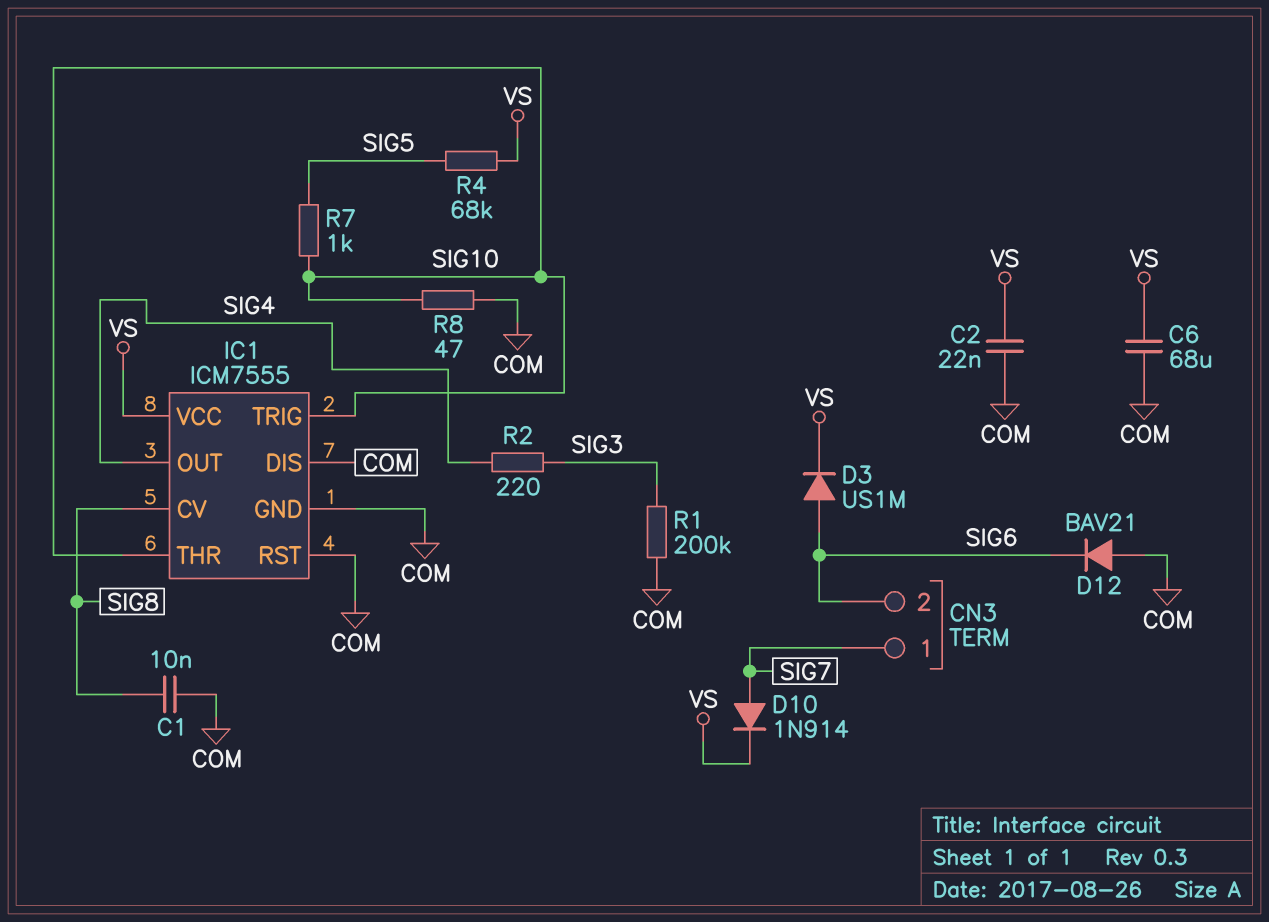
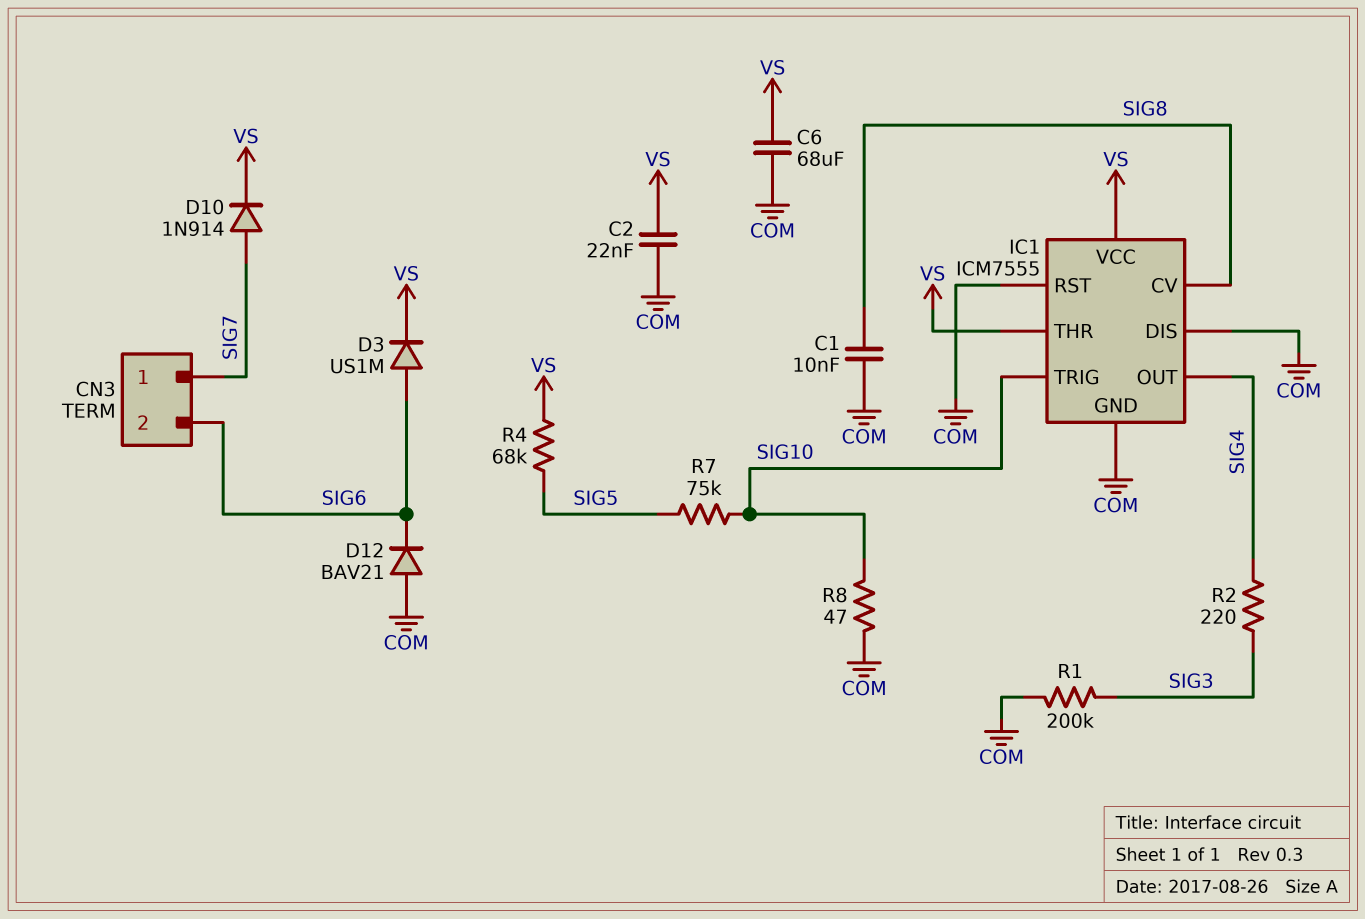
IC1 pin THR: SIG10 -> VS
R7: 1k (SIG5, SIG10) -> 75k (SIG5, SIG10)

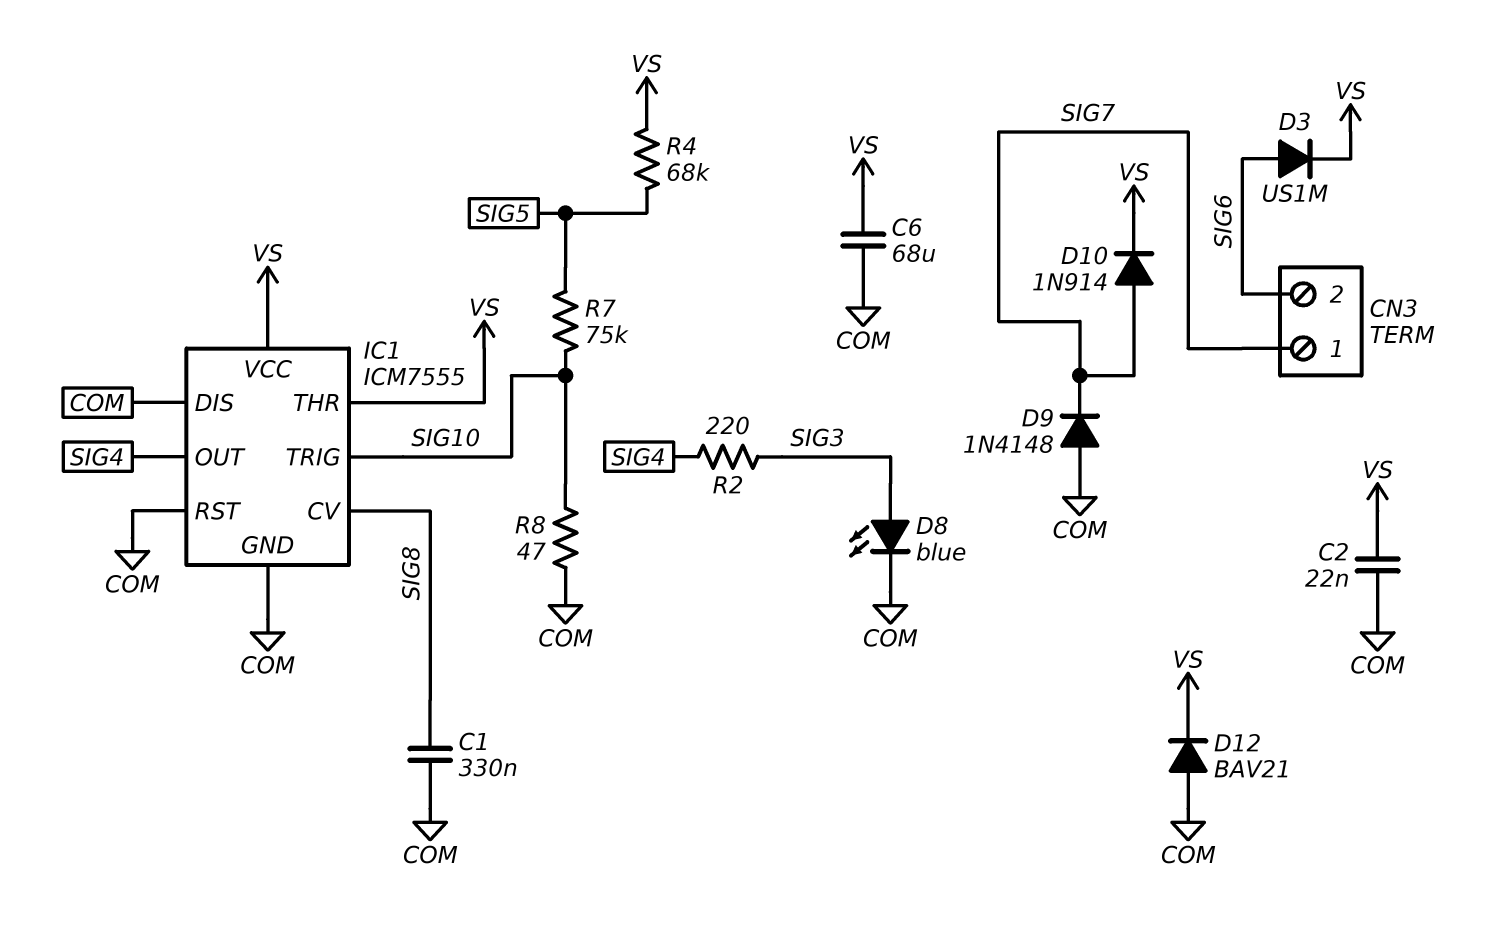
C1: 10nF (COM, SIG8) -> 330nF (COM, SIG8)
D8: none -> LED blue (A SIG3, K COM)
D9: none -> diode 1N4148 (A COM, K SIG7)
D12: diode BAV21 (A COM, K SIG6) -> diode BAV21 (A COM, K VS)
R1: 200k (COM, SIG3) -> none

